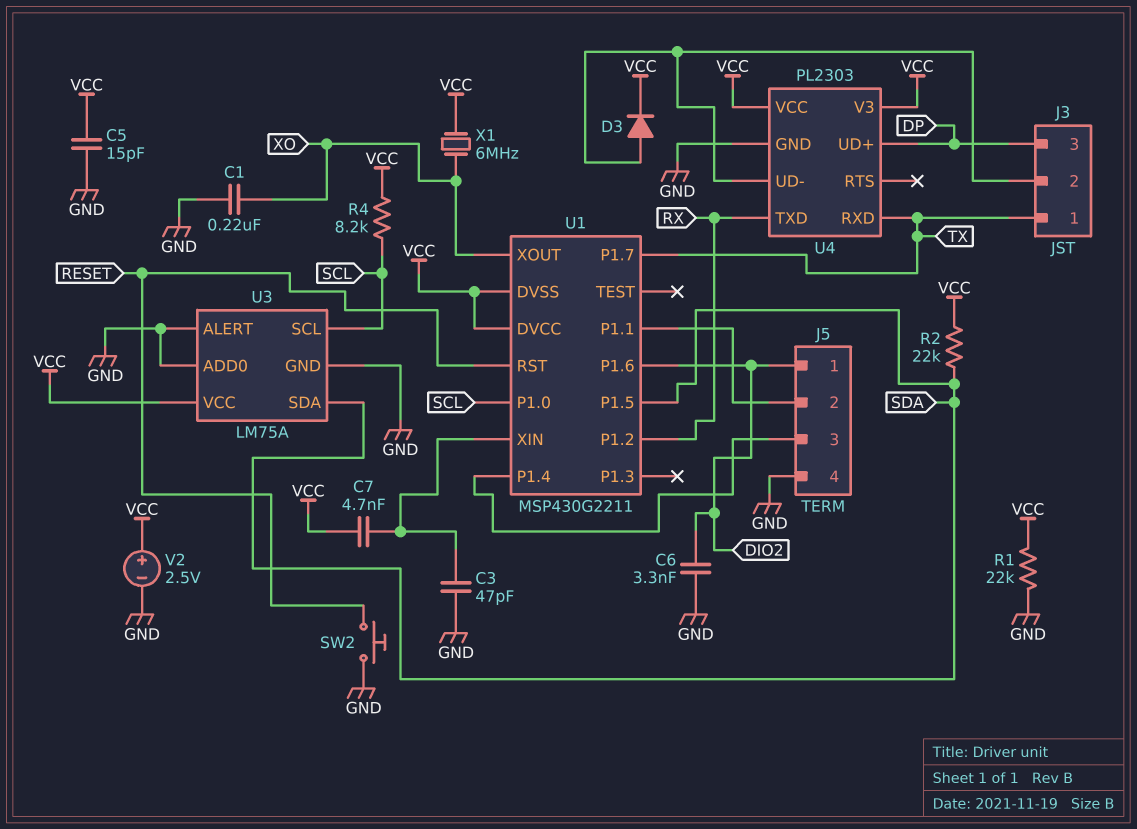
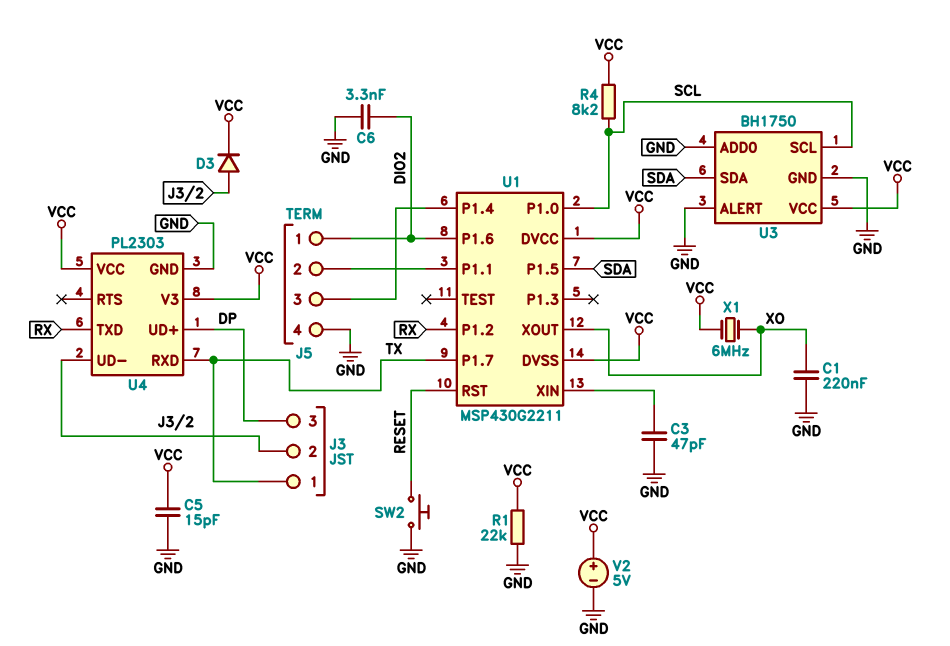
C7: 4.7nF (U1/XIN, VCC) -> none
R2: 22k (SDA, VCC) -> none
U3: LM75A -> BH1750
V2: 2.5V (plus VCC, minus GND) -> 5V (plus VCC, minus GND)

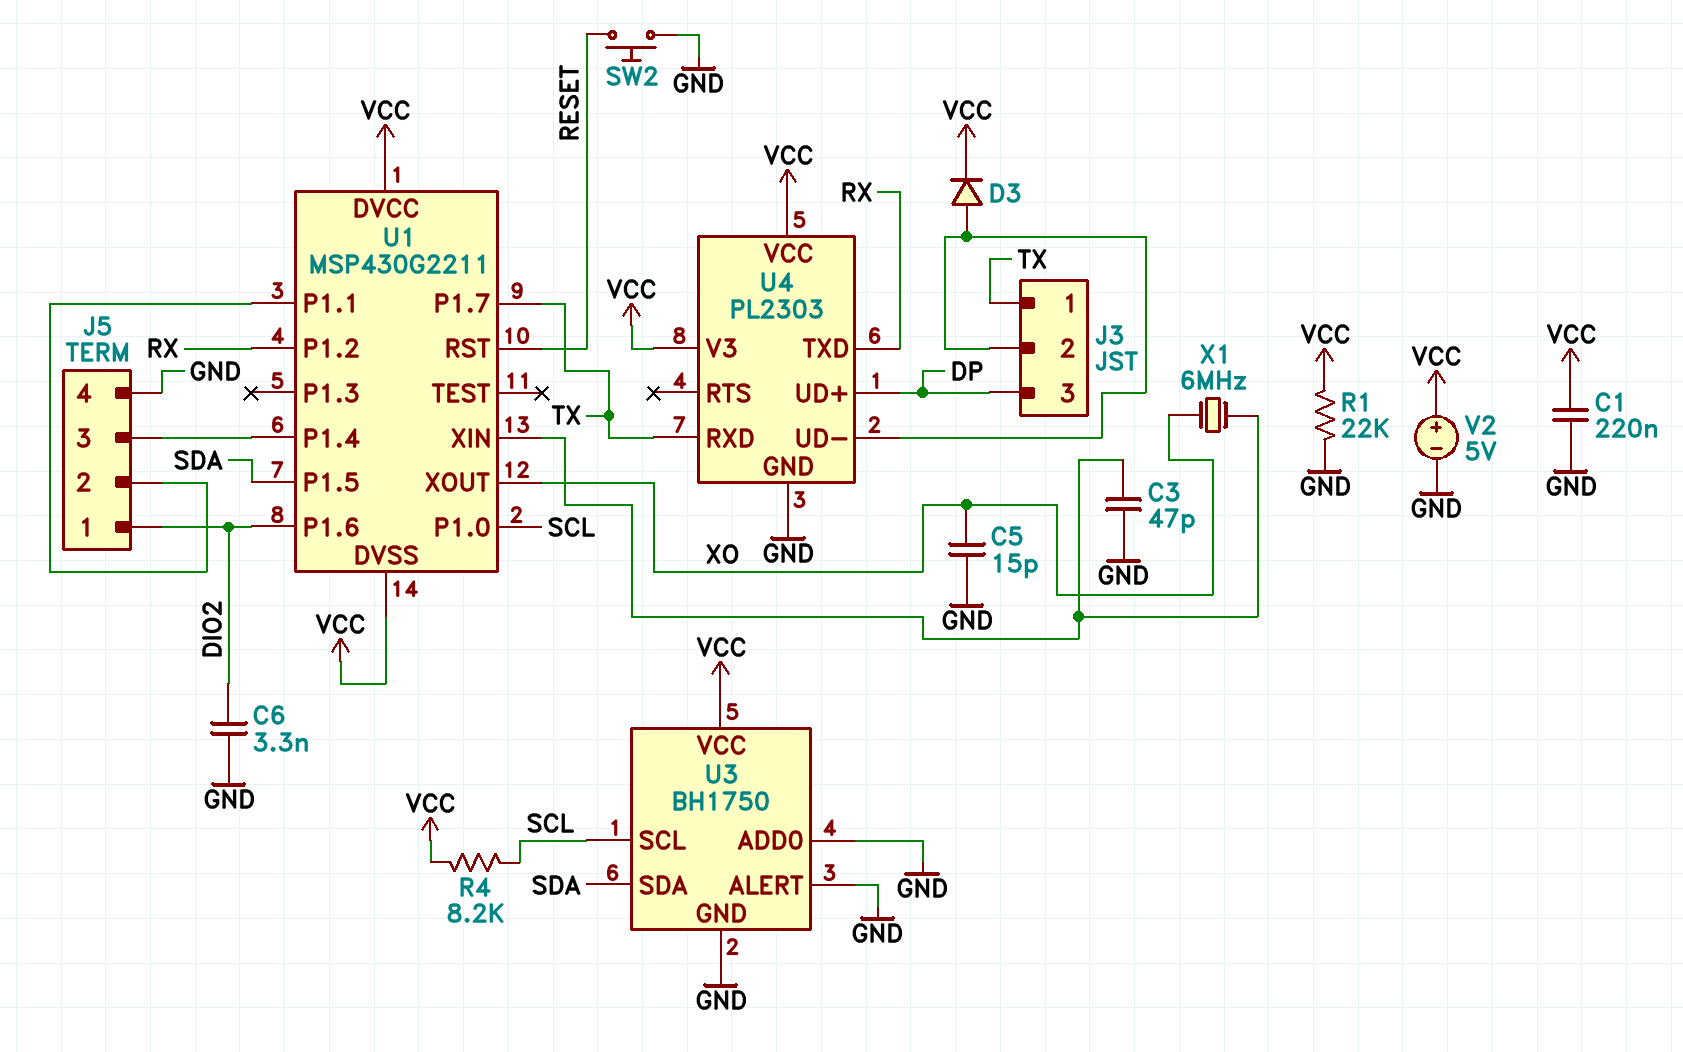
C1: 220nF (GND, XO) -> 220nF (GND, VCC)
C5: 15pF (GND, VCC) -> 15pF (GND, XO)
X1: 6MHz (VCC, XO) -> 6MHz (U1/XIN, XO)

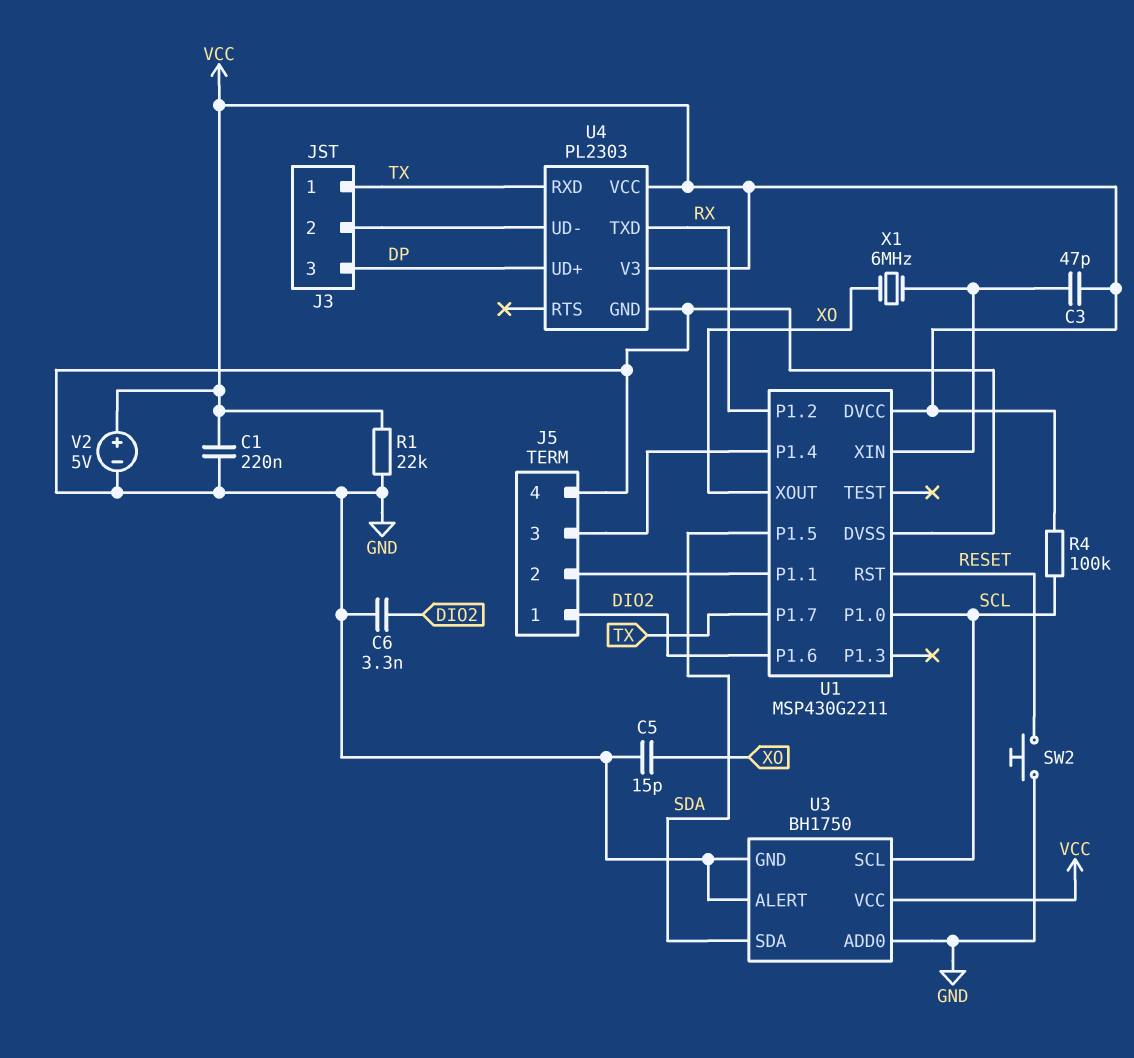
C3: 47pF (GND, U1/XIN) -> 47pF (U1/XIN, VCC)
D3: diode (A J3/2, K VCC) -> none
R4: 8.2k (SCL, VCC) -> 100k (SCL, VCC)
U1 pin DVSS: VCC -> GND

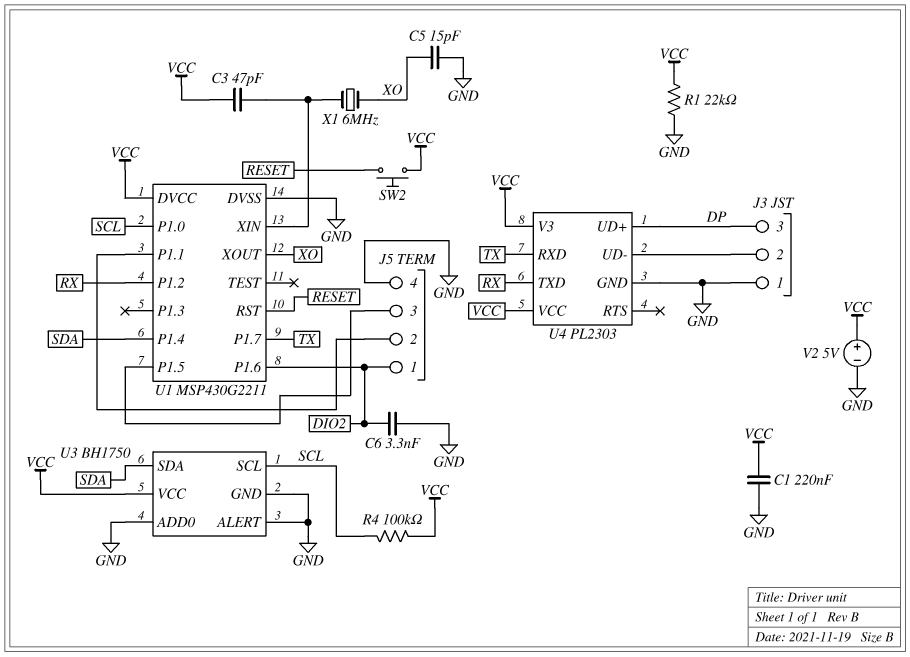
J3 pin 1: TX -> GND
SW2: button (GND, RESET) -> button (RESET, VCC)
U1 pin P1.4: J5/3 -> SDA
U1 pin P1.5: SDA -> J5/3

